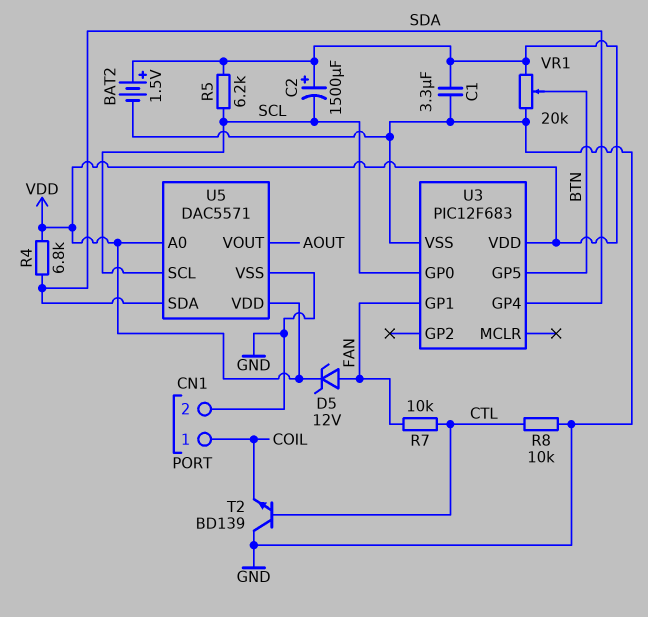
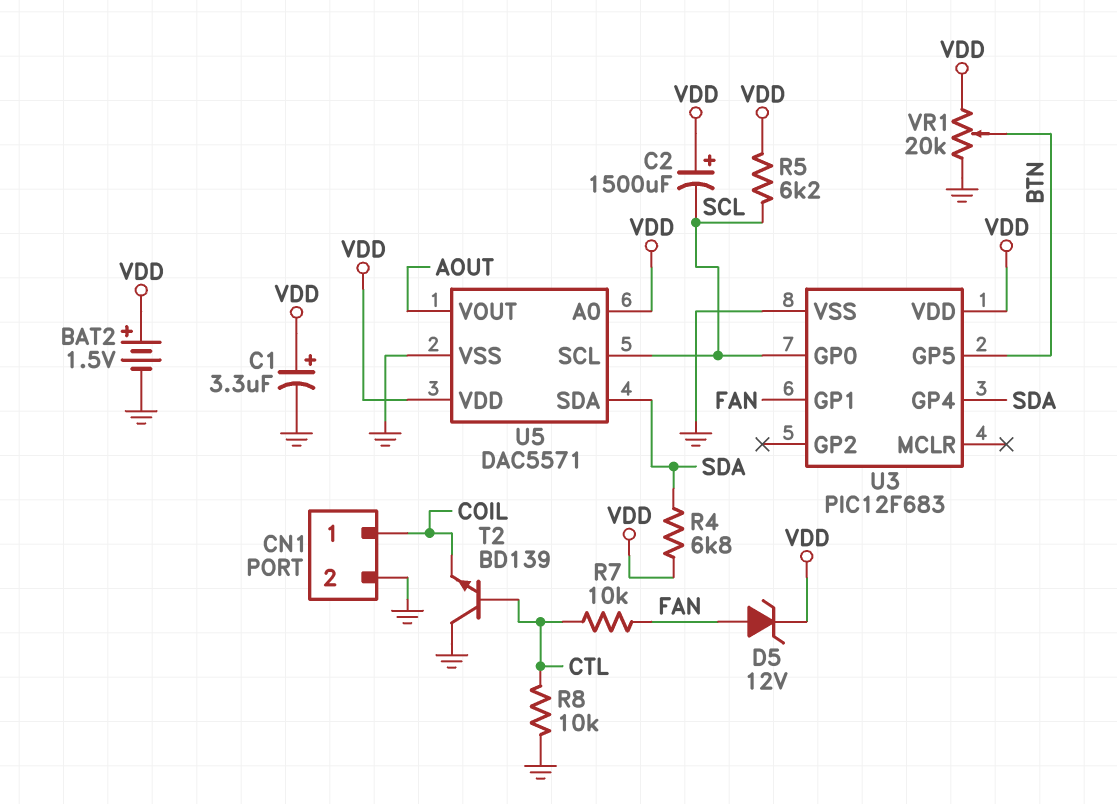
C1: 3.3uF (GND, VDD) -> 3.3uF (plus VDD, minus GND)

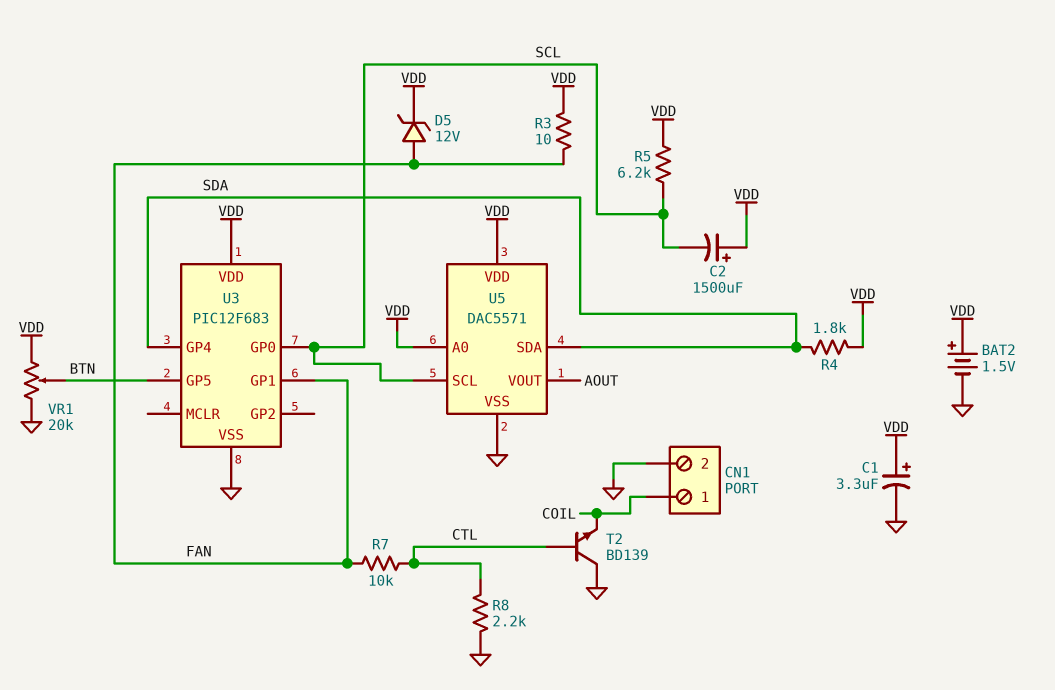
R3: none -> 10 (FAN, VDD)
R4: 6.8k (SDA, VDD) -> 1.8k (SDA, VDD)
R8: 10k (CTL, GND) -> 2.2k (CTL, GND)

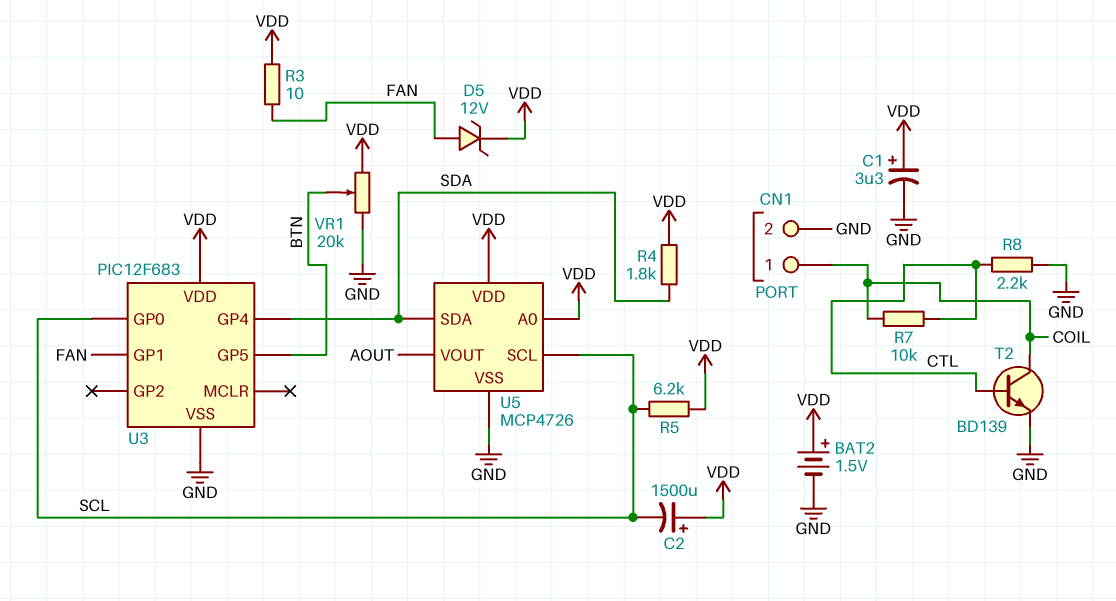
R7: 10k (CTL, FAN) -> 10k (COIL, CTL)
T2: NPN BD139 (B CTL, C GND, E COIL) -> NPN BD139 (B CTL, C COIL, E GND)
U5: DAC5571 -> MCP4726

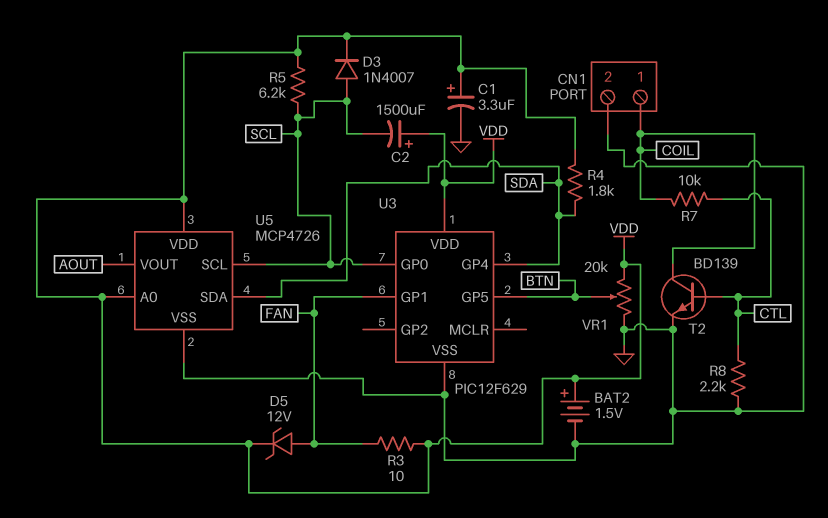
D3: none -> diode 1N4007 (A SCL, K VDD)
U3: PIC12F683 -> PIC12F629

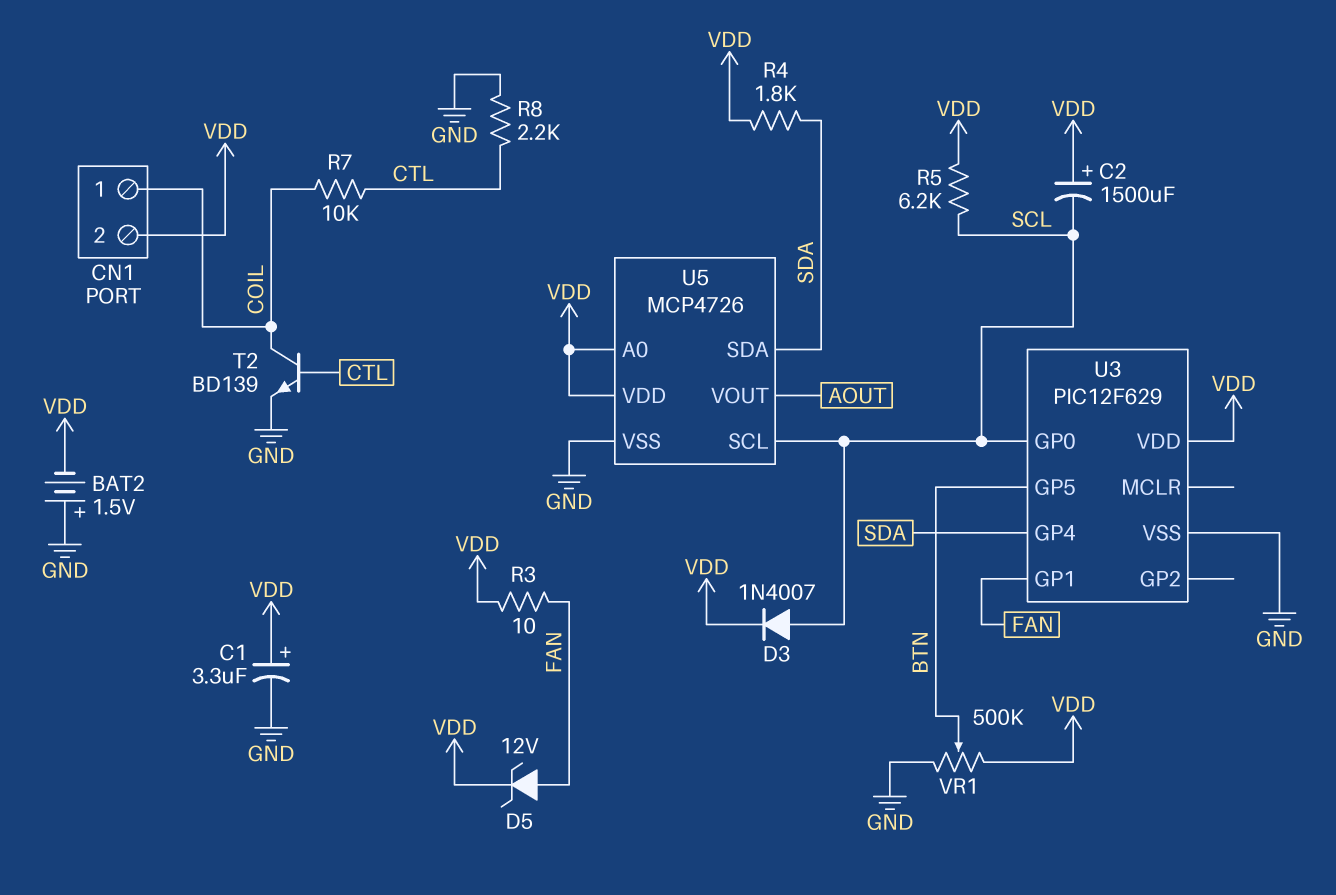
BAT2: 1.5V (plus VDD, minus GND) -> 1.5V (plus GND, minus VDD)
CN1 pin 2: GND -> VDD
VR1: 20k (GND, VDD, wiper BTN) -> 500k (GND, VDD, wiper BTN)

